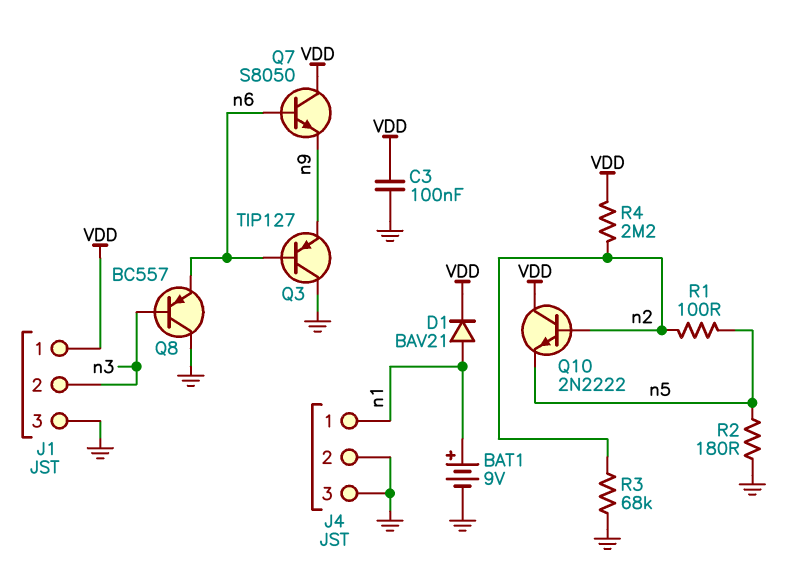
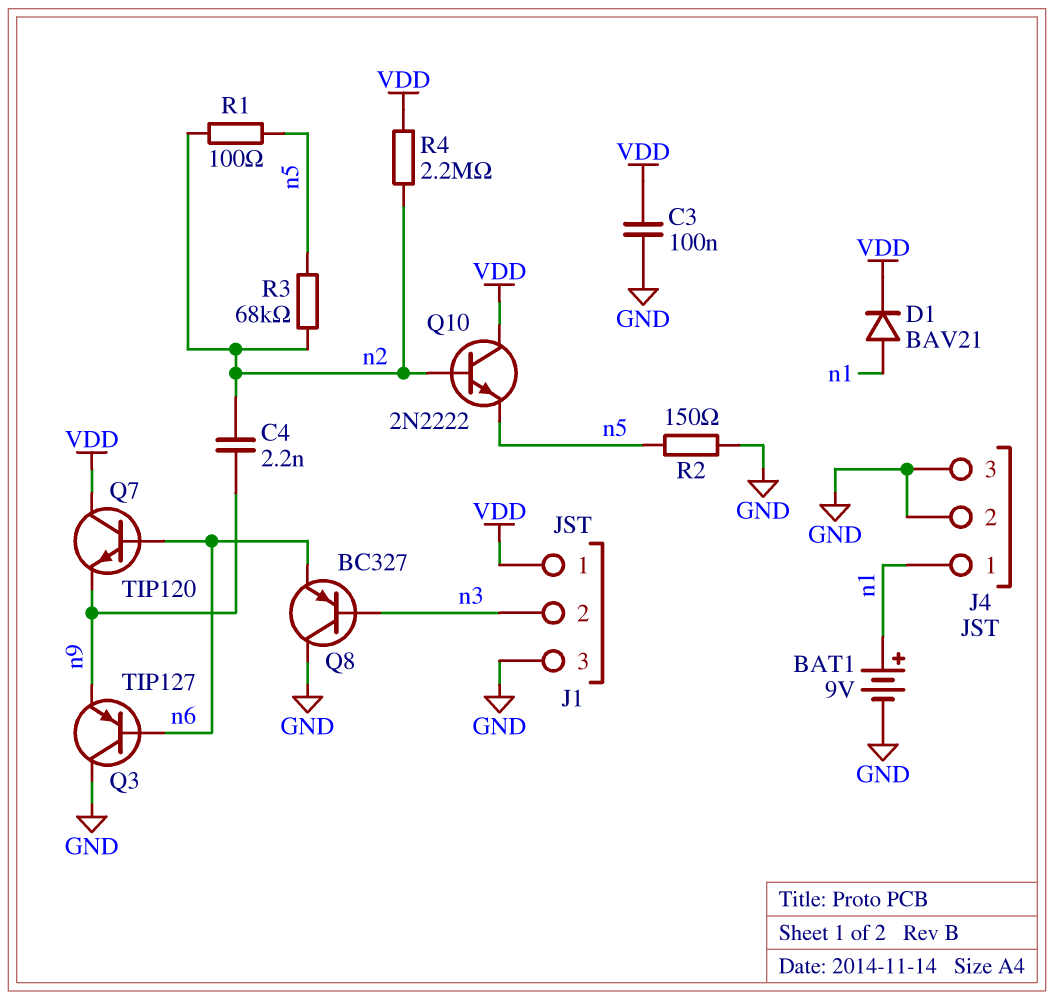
C4: none -> 2.2nF (n2, n9)
Q7: NPN S8050 (B n6, C VDD, E n9) -> NPN TIP120 (B n6, C VDD, E n9)
Q8: PNP BC557 (B n3, C GND, E n6) -> PNP BC327 (B n3, C GND, E n6)
R2: 180 (GND, n5) -> 150 (GND, n5)
R3: 68k (GND, n2) -> 68k (n2, n5)

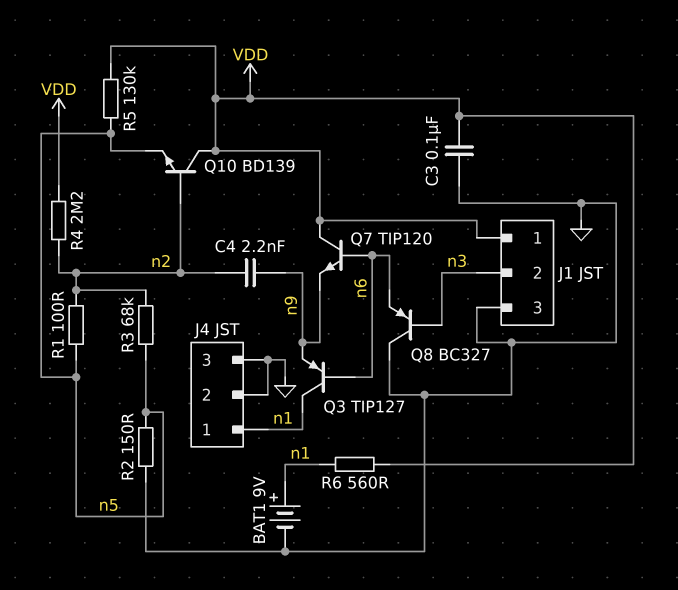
D1: diode BAV21 (A n1, K VDD) -> none
Q3: PNP TIP127 (B n6, C GND, E n9) -> PNP TIP127 (B n6, C n1, E n9)
Q10: NPN 2N2222 (B n2, C VDD, E n5) -> NPN BD139 (B n2, C VDD, E n5)
R5: none -> 130k (VDD, n5)
R6: none -> 560 (VDD, n1)

